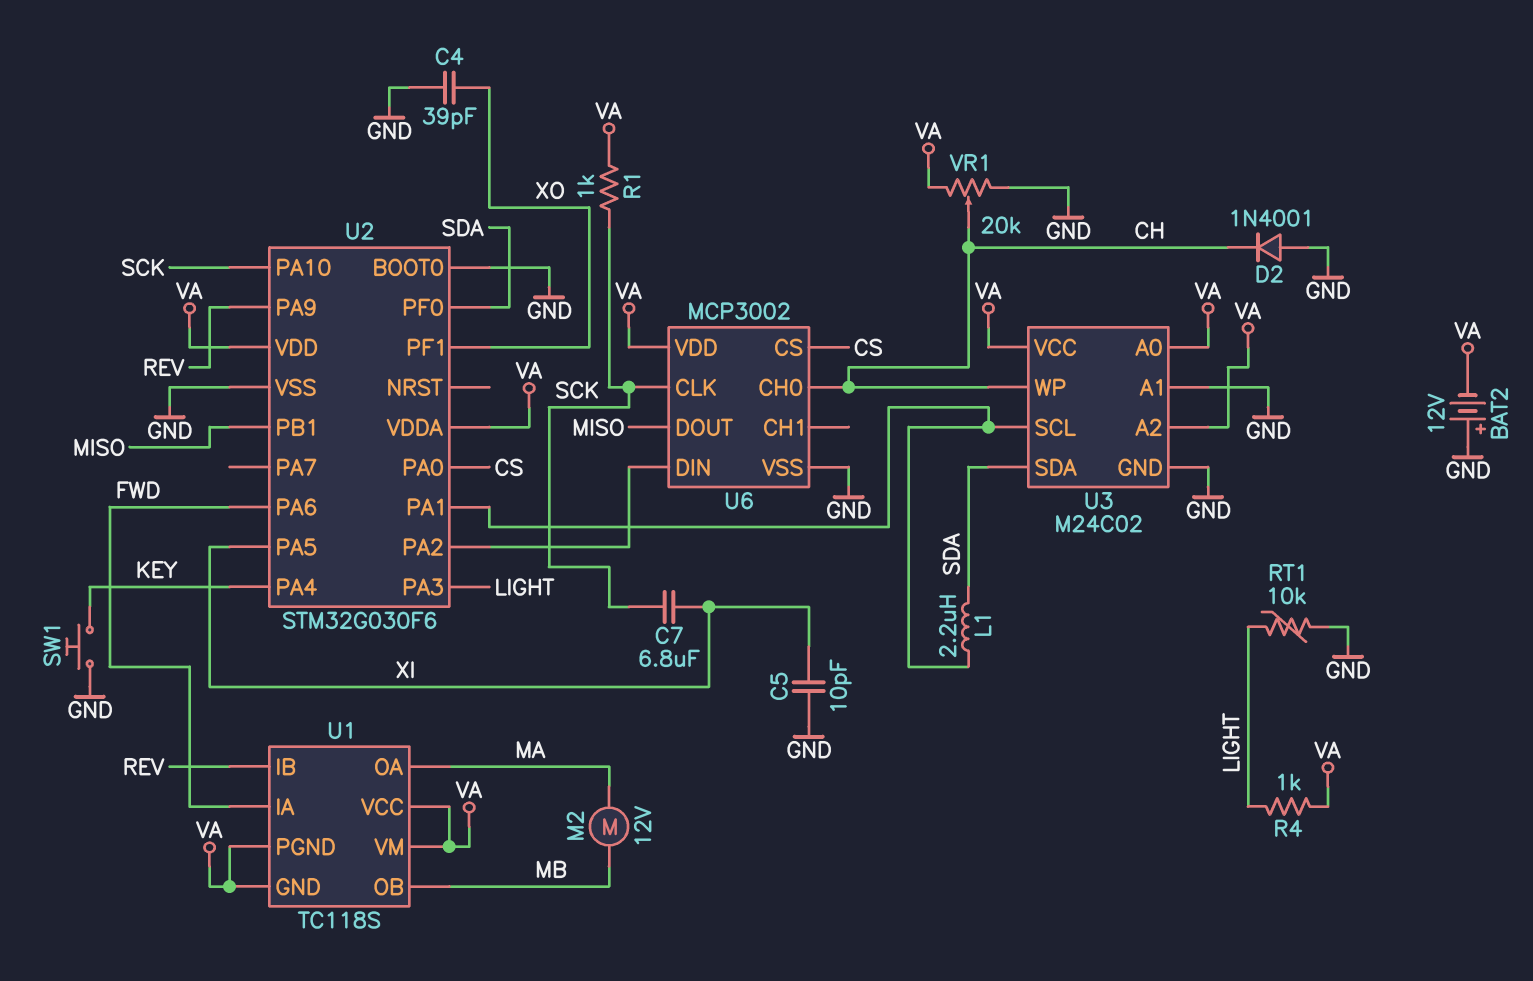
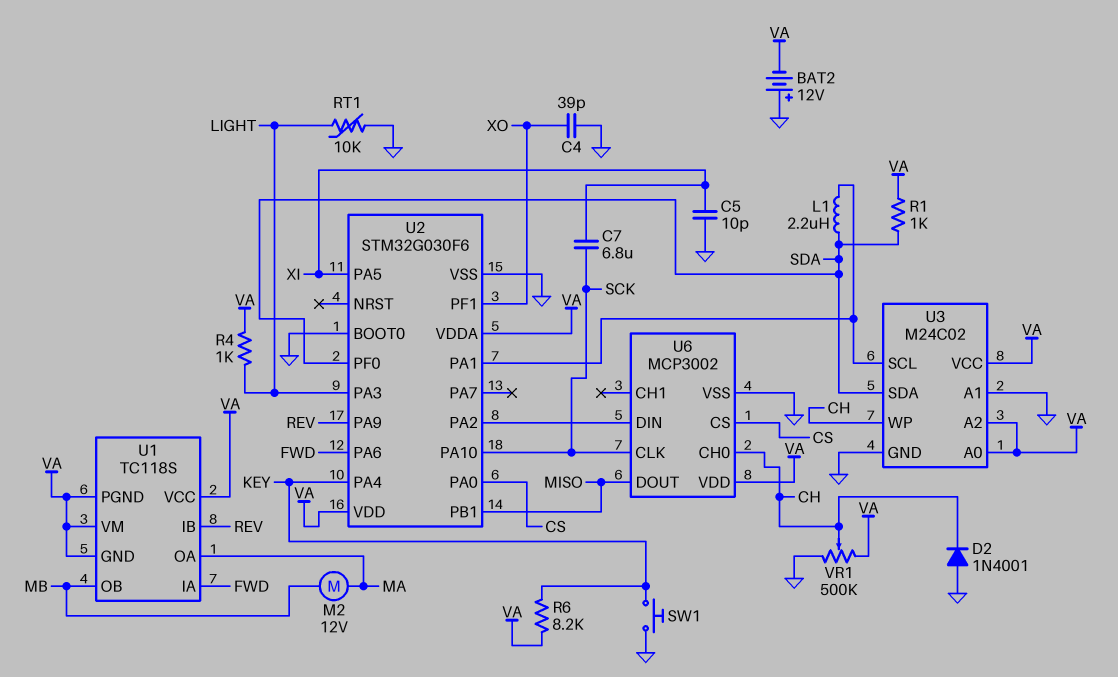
R1: 1k (SCK, VA) -> 1k (SDA, VA)
R6: none -> 8.2k (KEY, VA)
VR1: 20k (GND, VA, wiper CH) -> 500k (GND, VA, wiper CH)

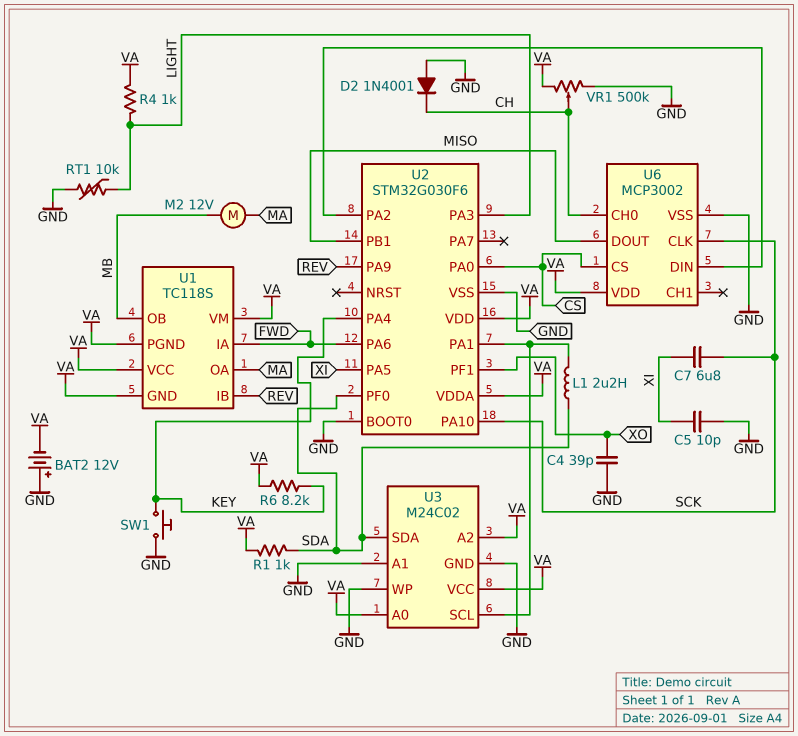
U3 pin WP: CH -> GND

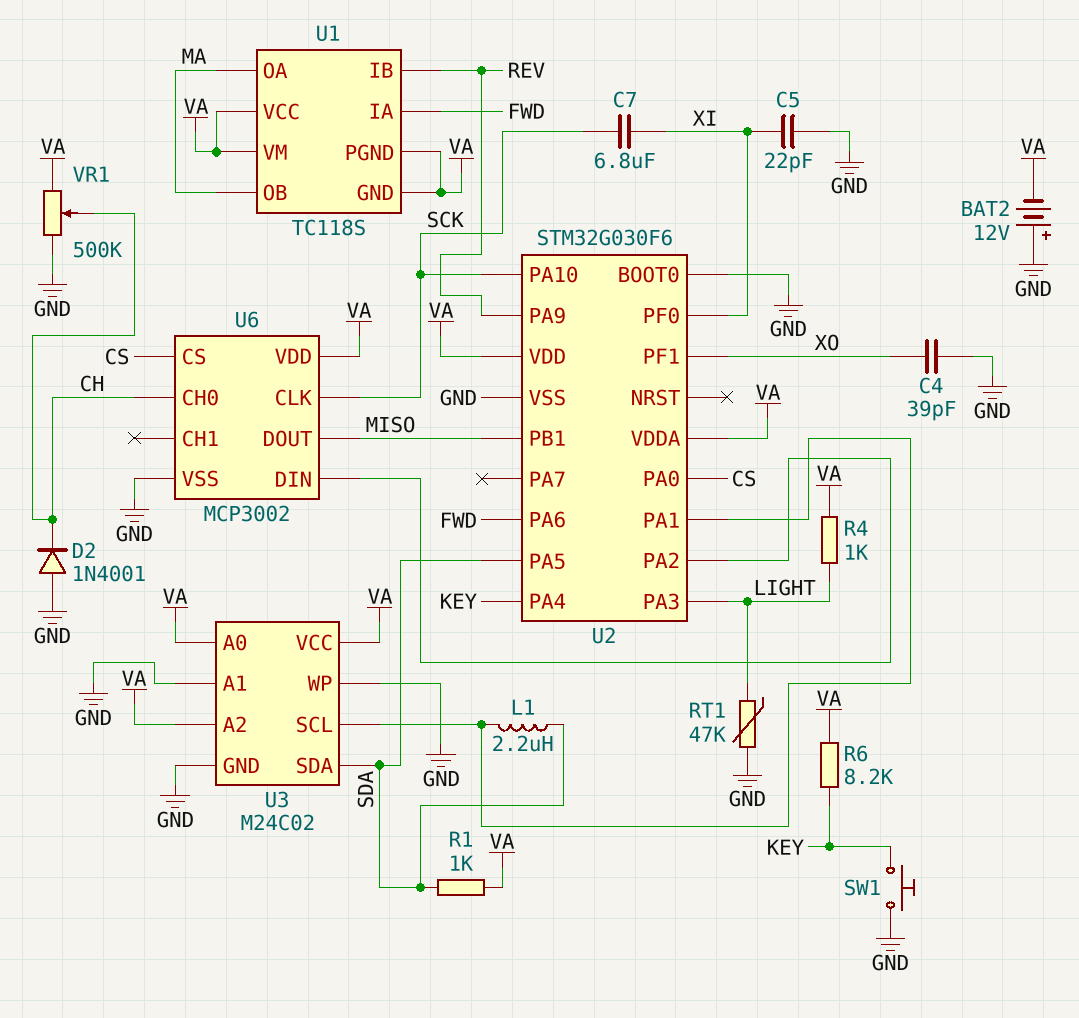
C5: 10pF (GND, XI) -> 22pF (GND, XI)
M2: motor 12V (MA, MB) -> none
RT1: 10k (GND, LIGHT) -> 47k (GND, LIGHT)
U1 pin OB: MB -> MA
U2 pin PA5: XI -> SDA
U2 pin PF0: SDA -> XI

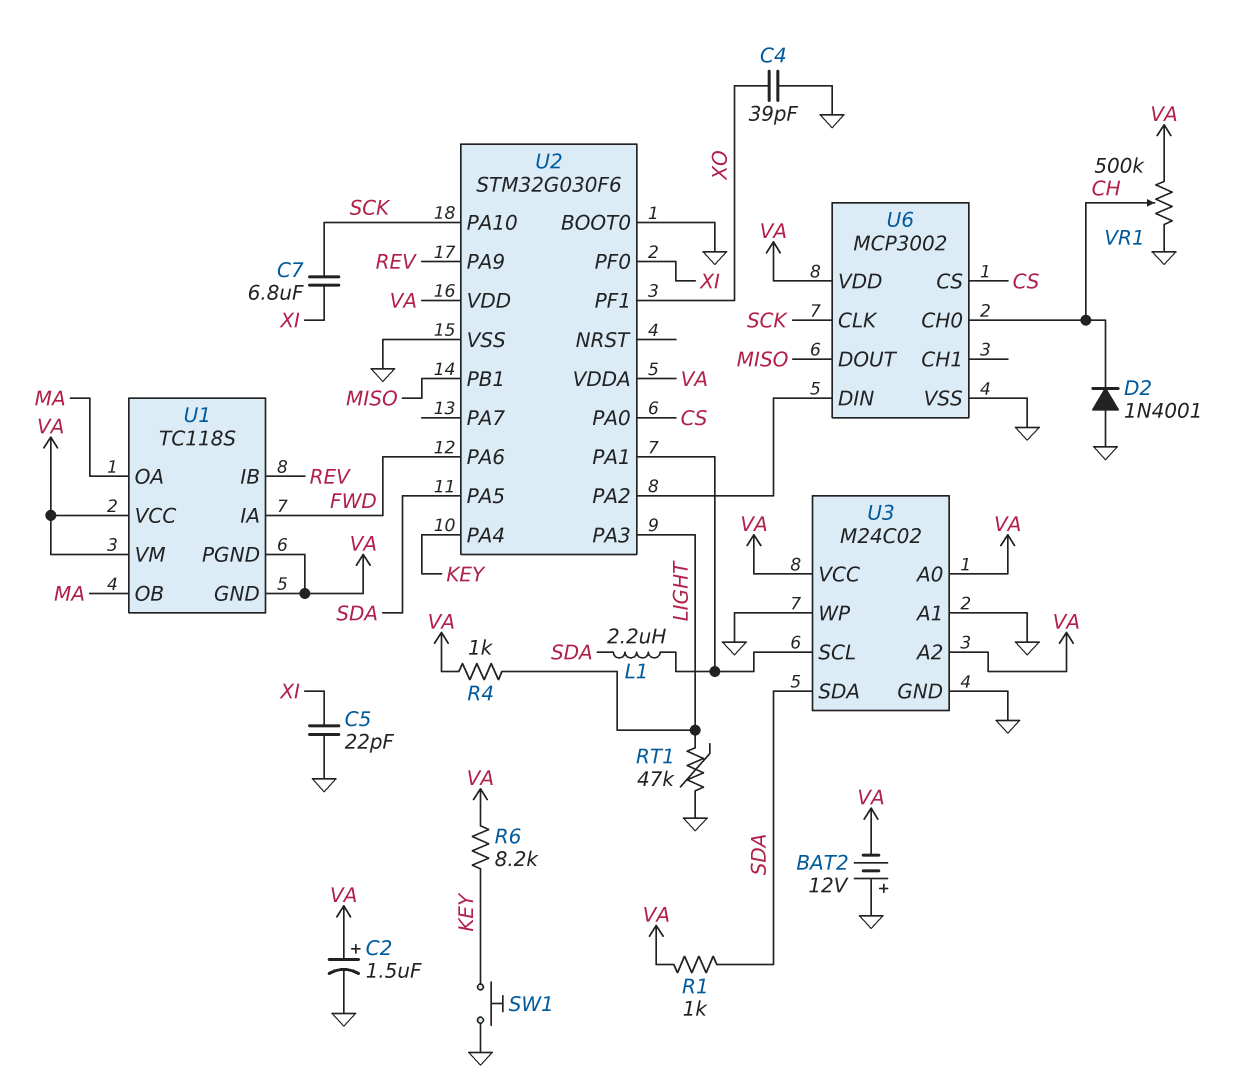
C2: none -> 1.5uF (plus VA, minus GND)

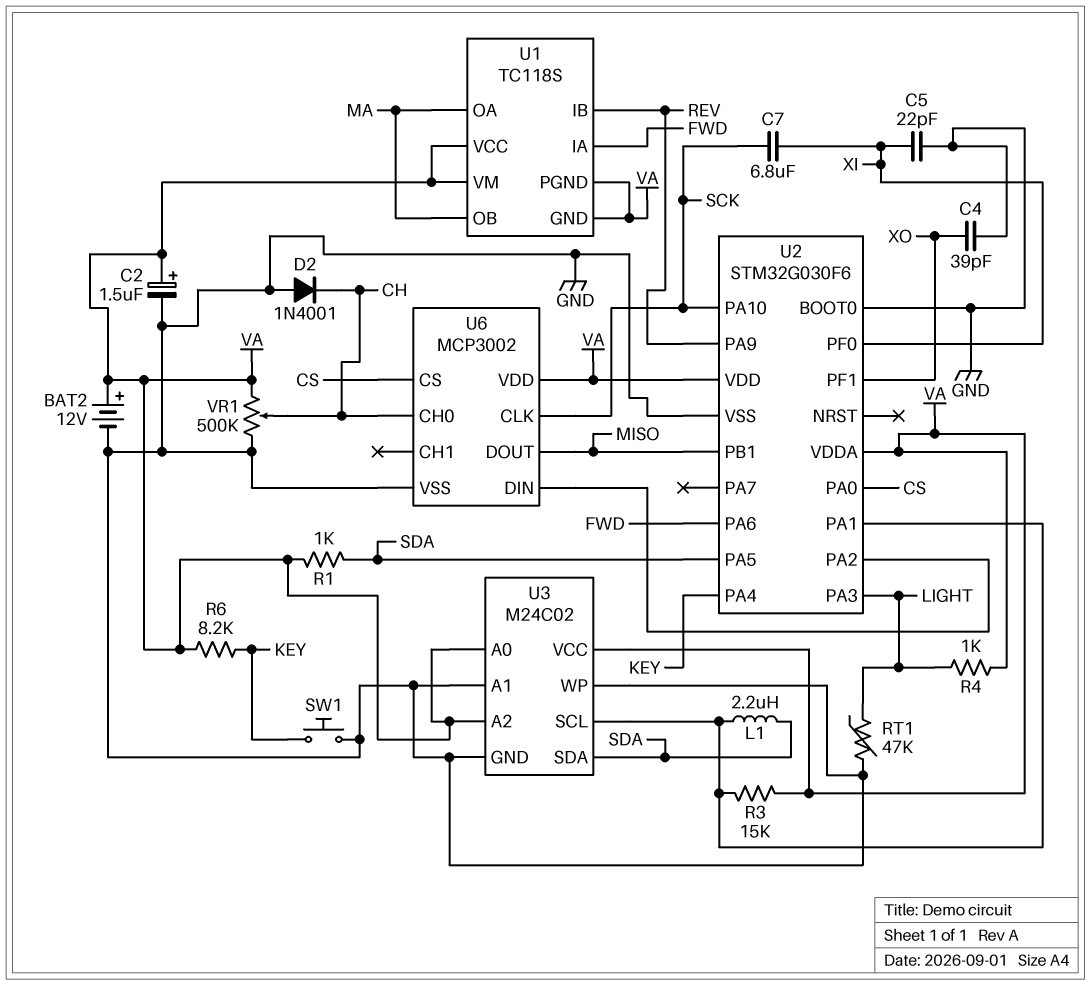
BAT2: 12V (plus GND, minus VA) -> 12V (plus VA, minus GND)
R3: none -> 15k (U2/PA1, VA)

